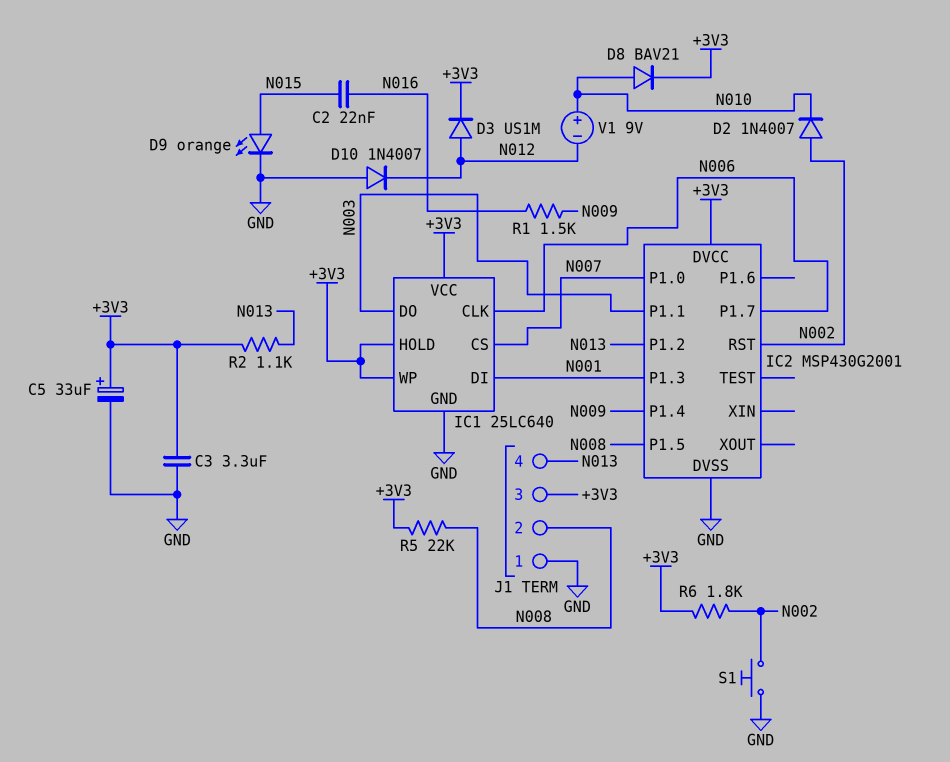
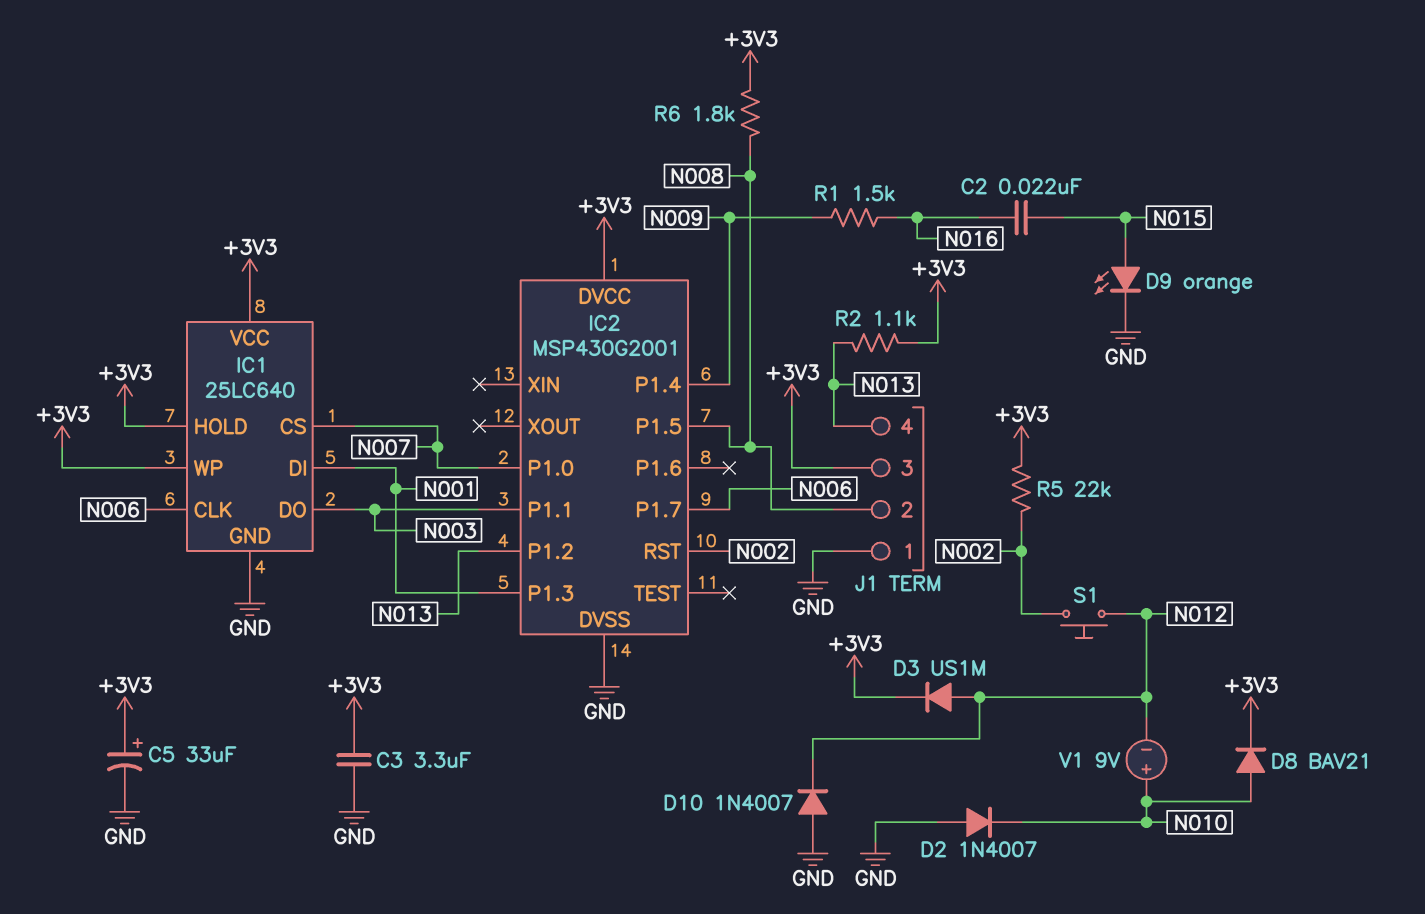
D2: diode 1N4007 (A N002, K N010) -> diode 1N4007 (A GND, K N010)
R5: 22k (+3V3, N008) -> 22k (+3V3, N002)
R6: 1.8k (+3V3, N002) -> 1.8k (+3V3, N008)
S1: button (GND, N002) -> button (N002, N012)

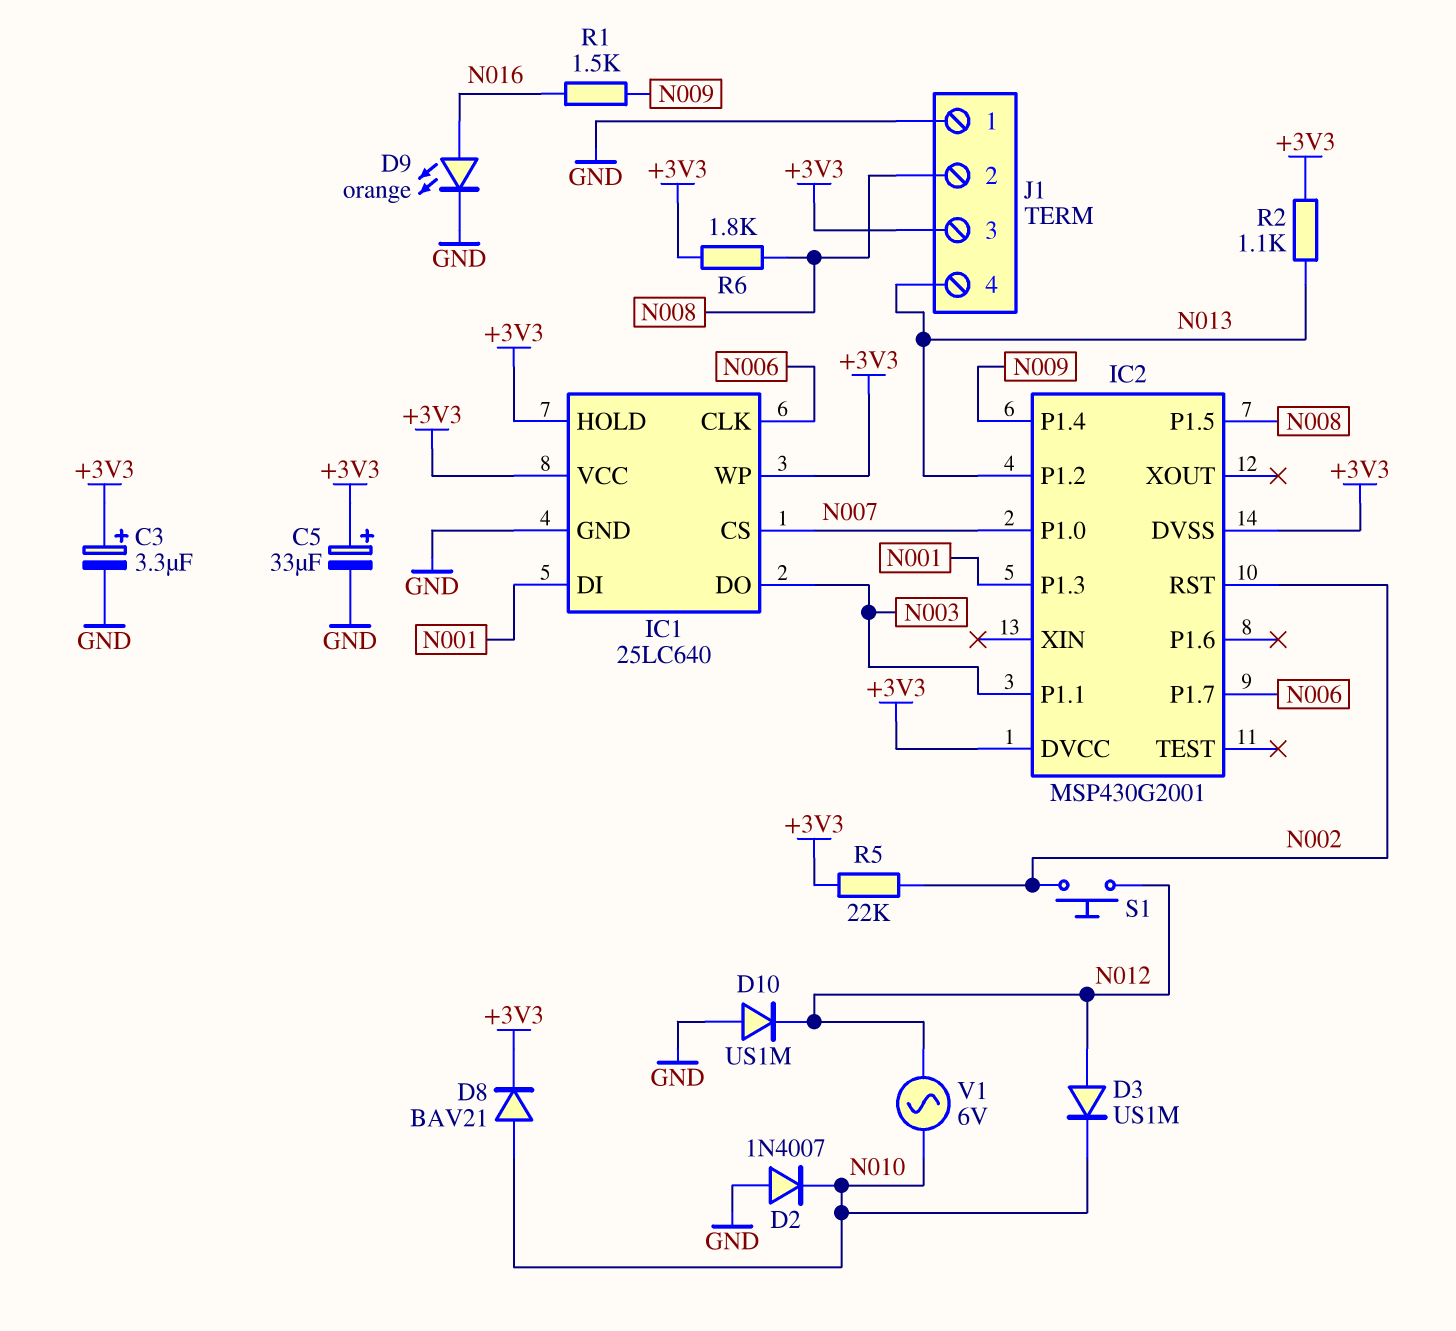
C2: 22nF (N015, N016) -> none
C3: 3.3uF (+3V3, GND) -> 3.3uF (plus +3V3, minus GND)
D3: diode US1M (A N012, K +3V3) -> diode US1M (A N012, K N010)
D9: LED orange (A N015, K GND) -> LED orange (A N016, K GND)
D10: diode 1N4007 (A GND, K N012) -> diode US1M (A GND, K N012)
IC2 pin DVSS: GND -> +3V3
V1: 9V (plus N010, minus N012) -> AC 6V (N010, N012)

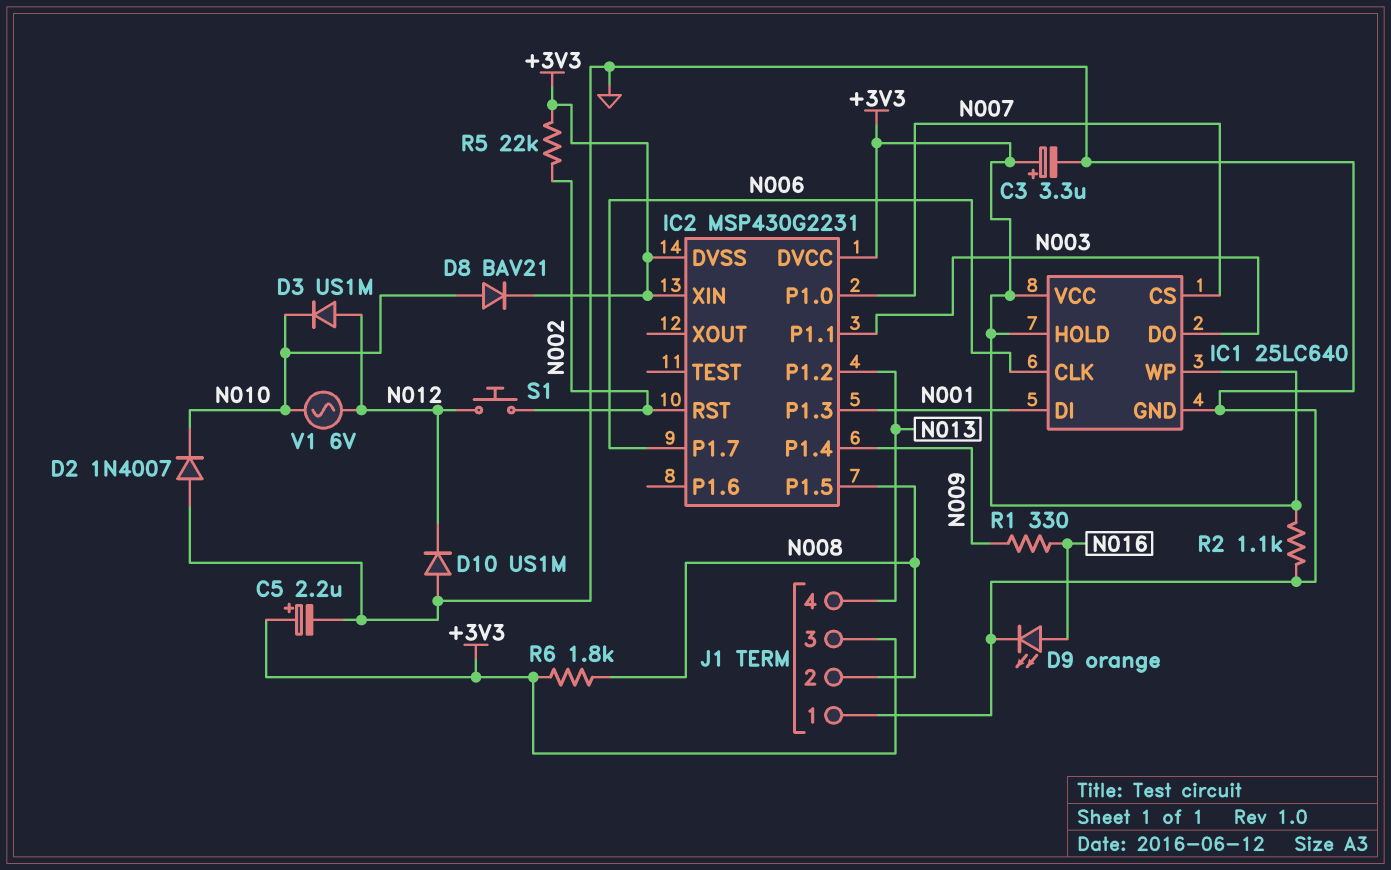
C5: 33uF (plus +3V3, minus GND) -> 2.2uF (plus +3V3, minus GND)
IC2: MSP430G2001 -> MSP430G2231
IC2 pin XIN: none -> +3V3
R1: 1.5k (N009, N016) -> 330 (N009, N016)
R2: 1.1k (+3V3, N013) -> 1.1k (+3V3, GND)

